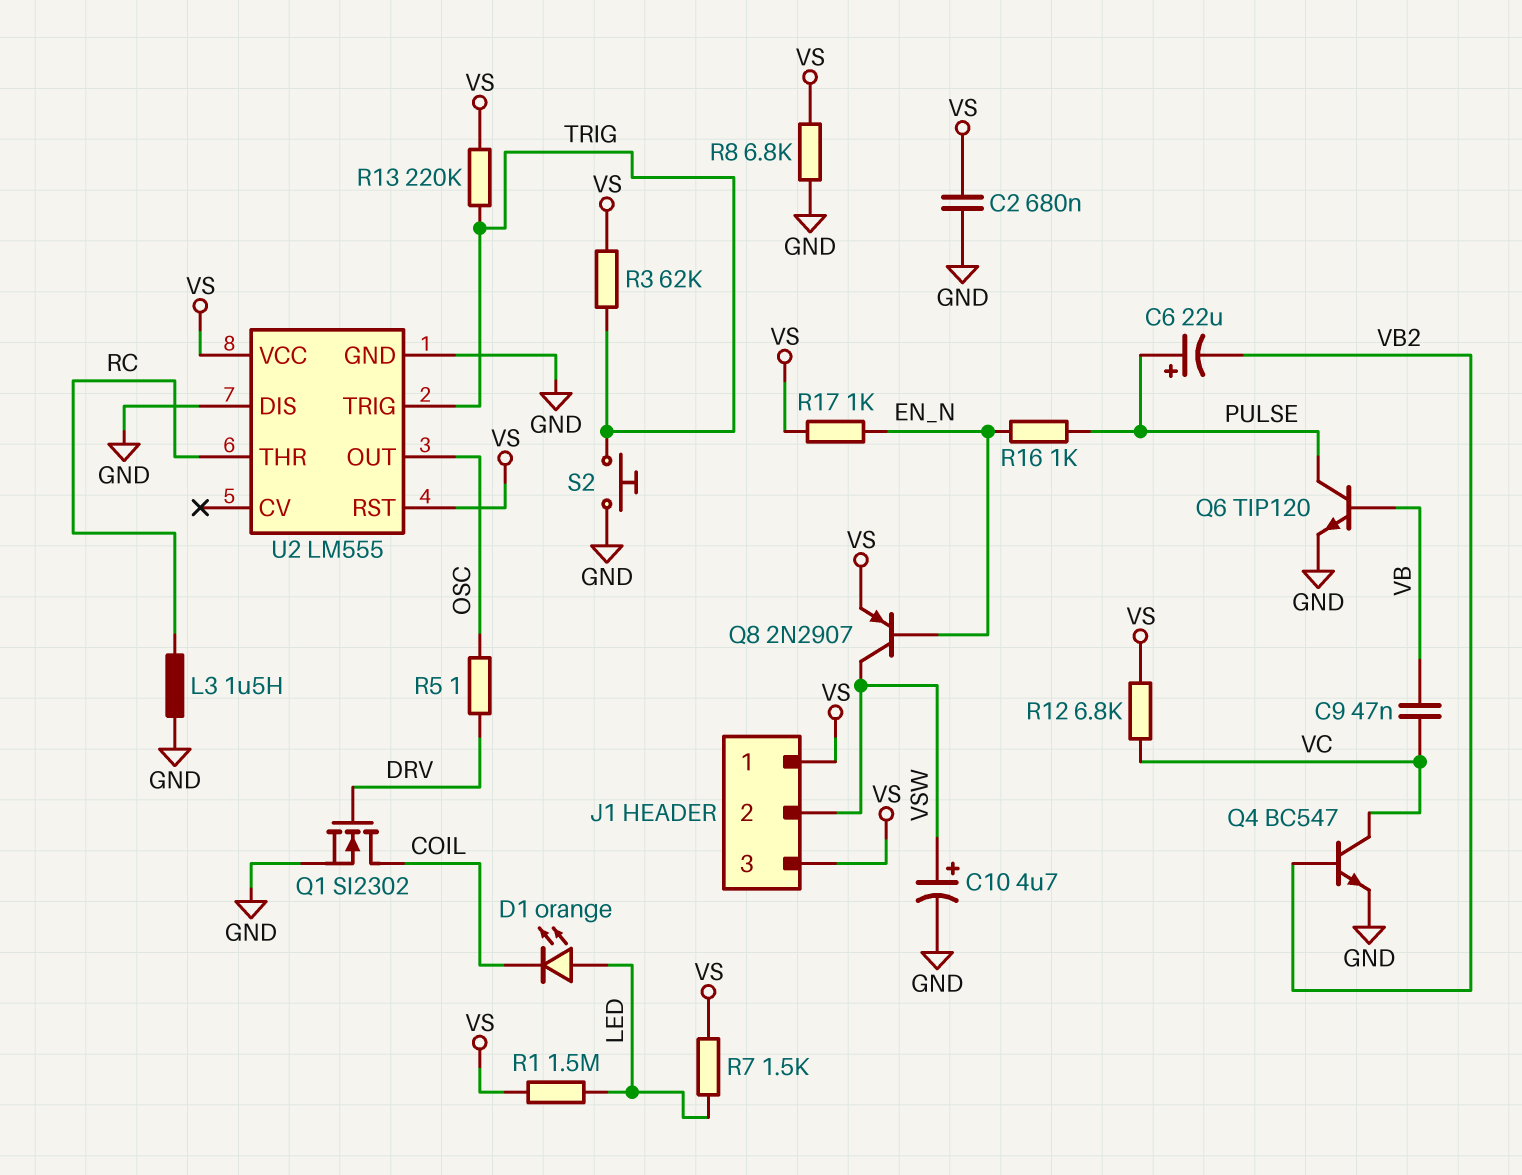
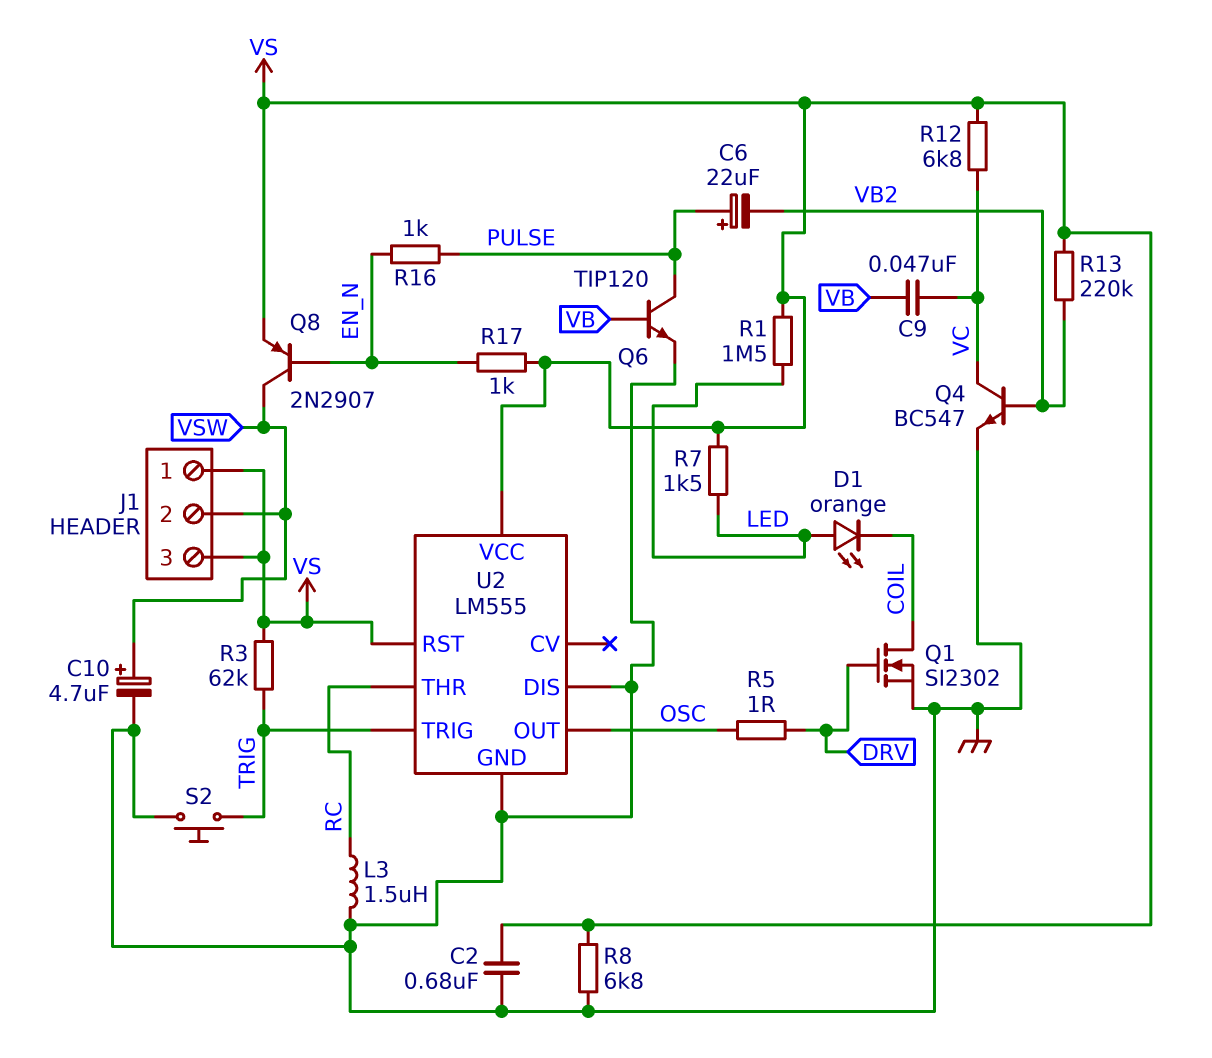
R13: 220k (TRIG, VS) -> 220k (VB2, VS)

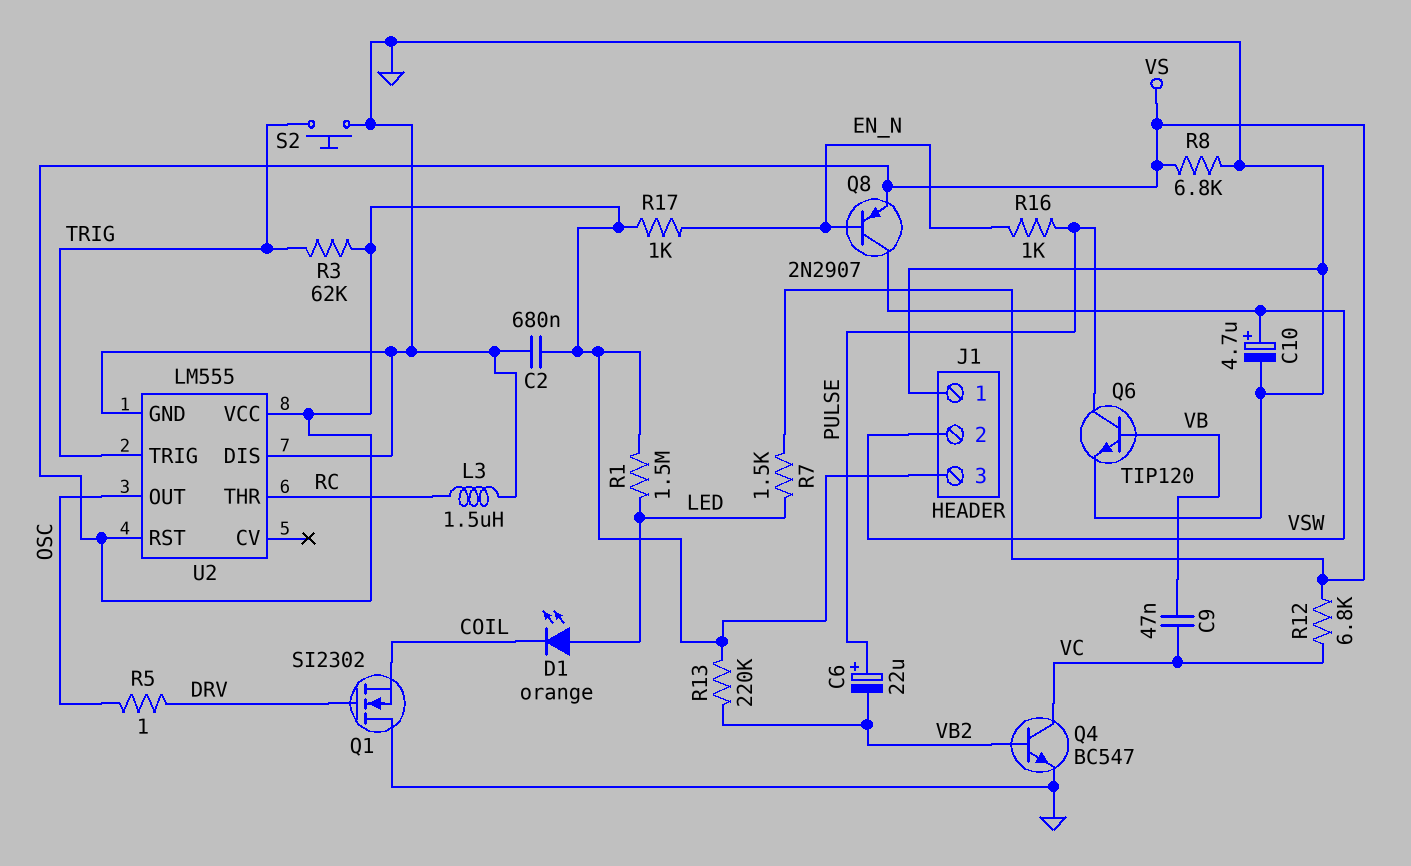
J1 pin 1: VS -> GND
Q1: NMOS SI2302 (G DRV, D COIL, S GND) -> NMOS SI2302 (G DRV, D GND, S COIL)

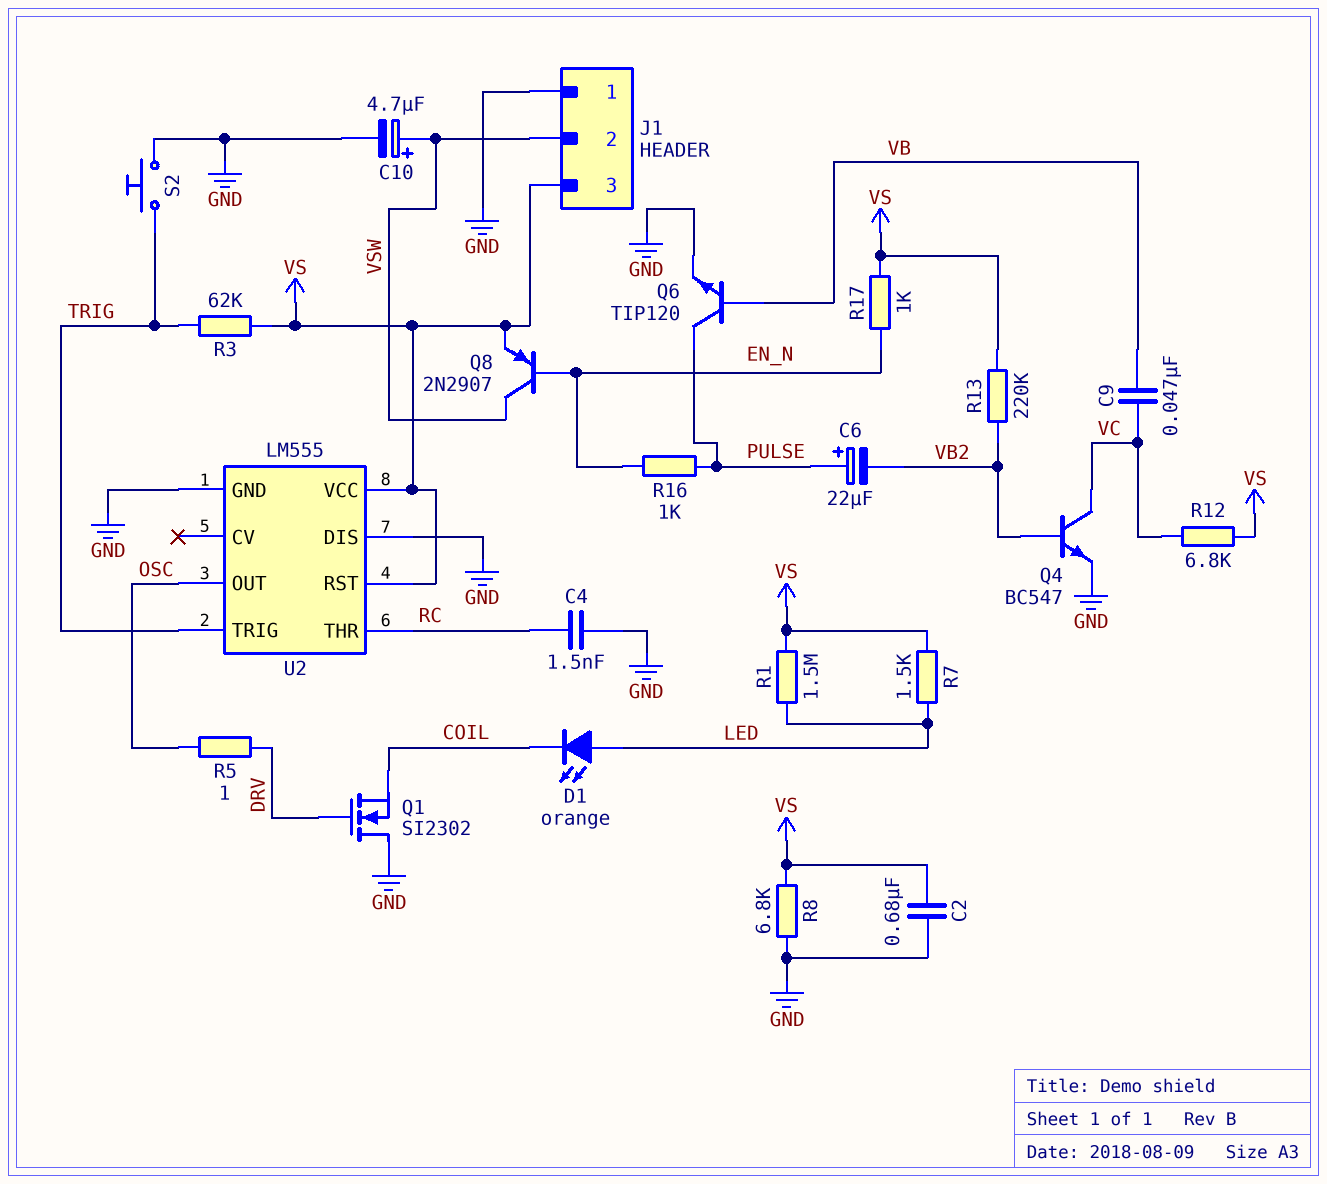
C4: none -> 1.5nF (GND, RC)
L3: 1.5uH (GND, RC) -> none

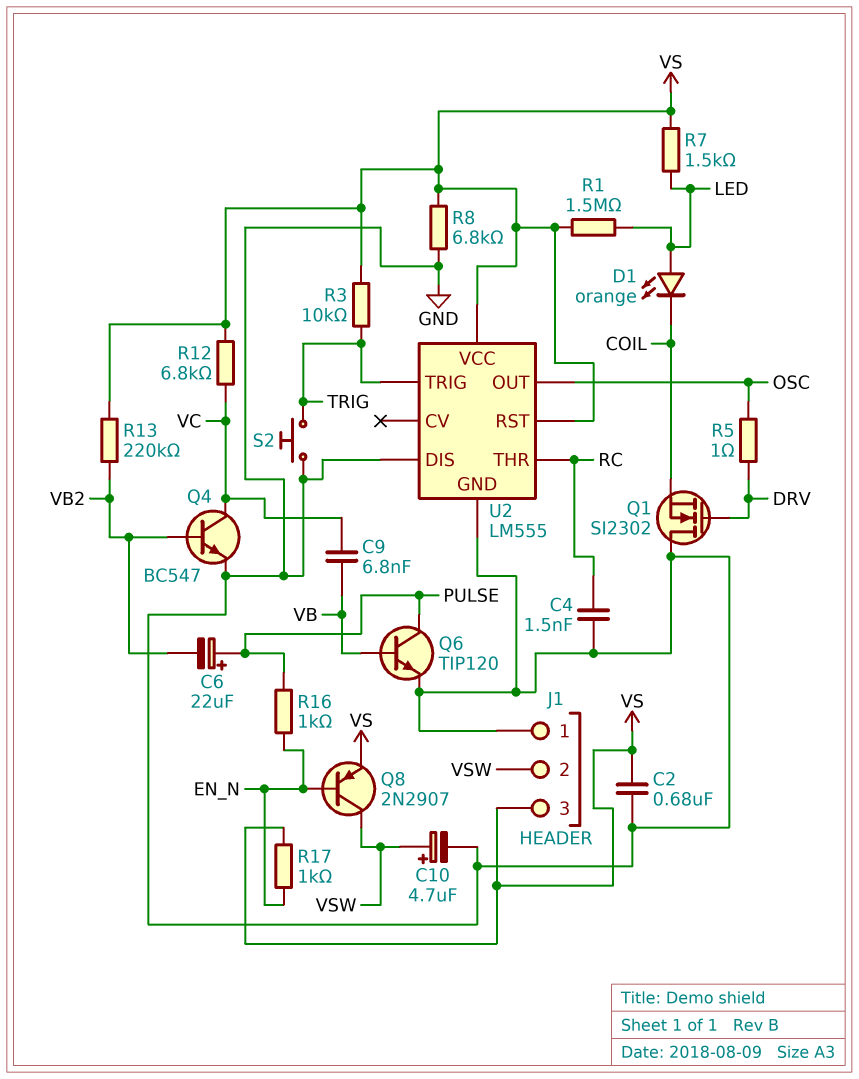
C9: 47nF (VB, VC) -> 6.8nF (VB, VC)
R3: 62k (TRIG, VS) -> 10k (TRIG, VS)

